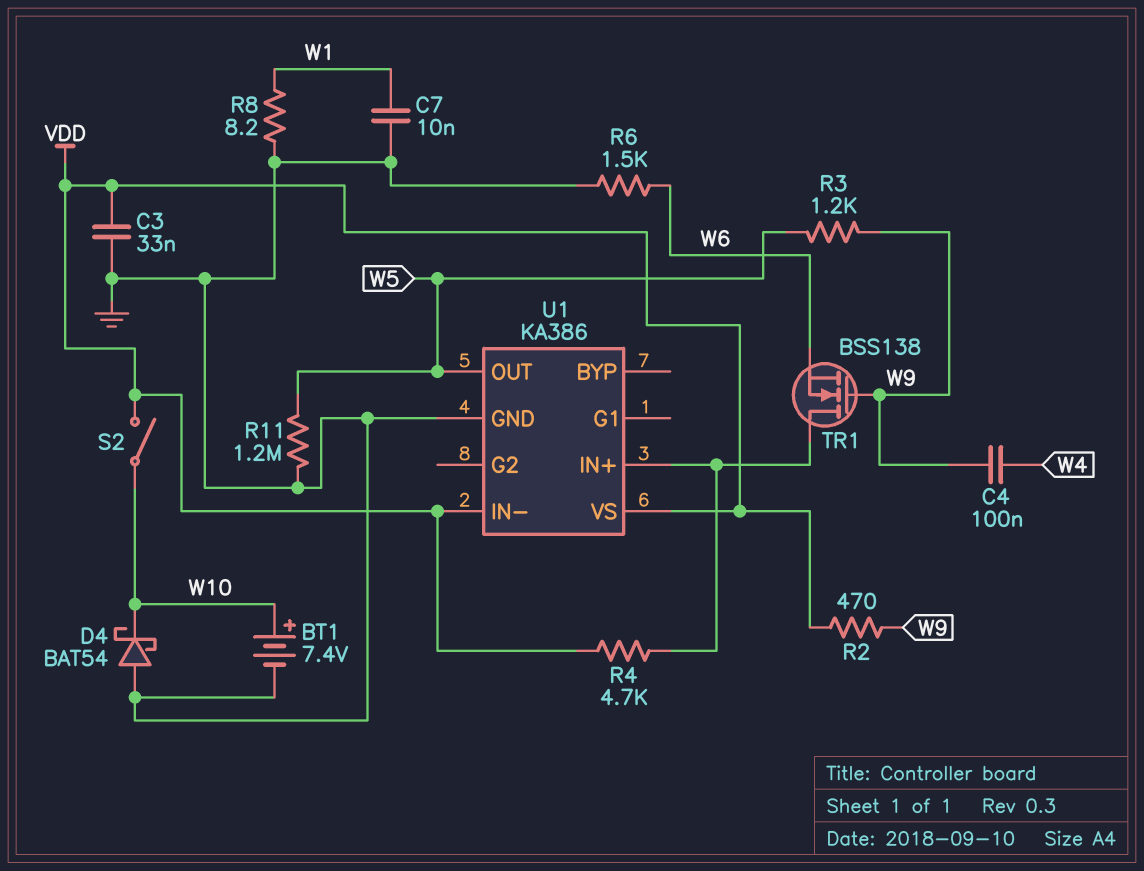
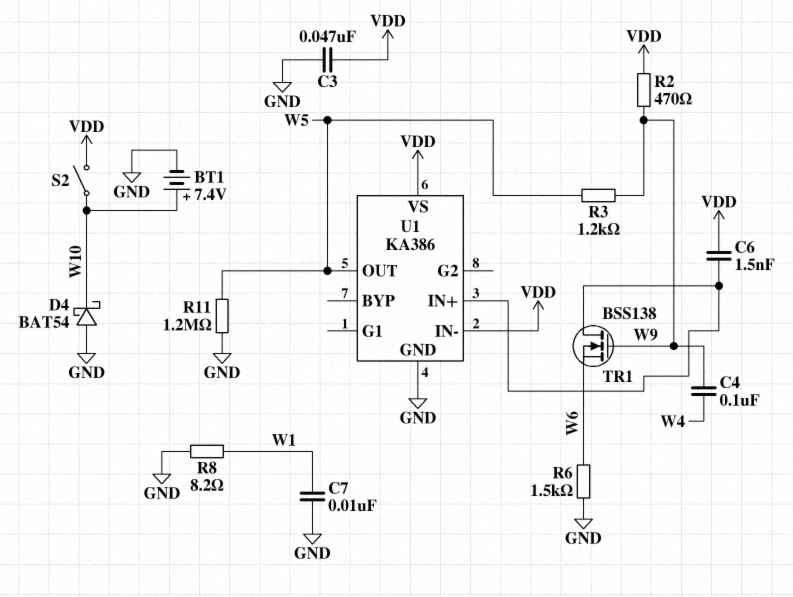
C3: 33nF (GND, VDD) -> 47nF (GND, VDD)
C6: none -> 1.5nF (U1/IN+, VDD)
R4: 4.7k (U1/IN+, VDD) -> none

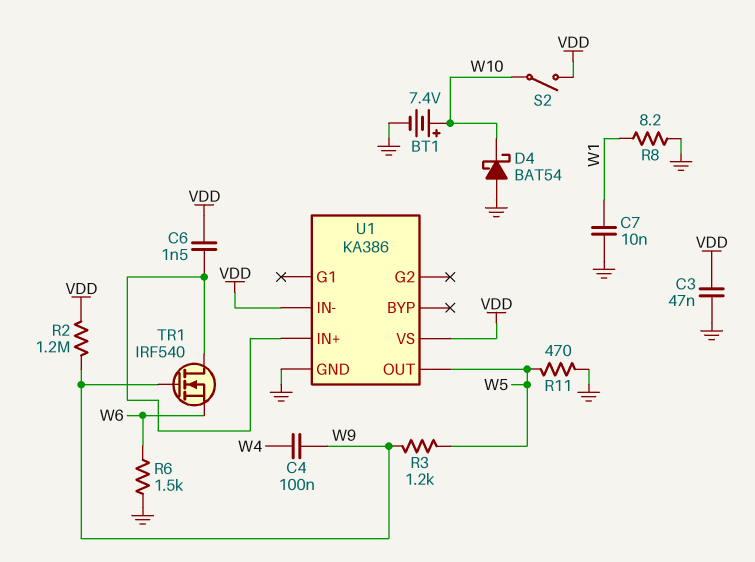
R2: 470 (VDD, W9) -> 1.2M (VDD, W9)
R11: 1.2M (GND, W5) -> 470 (GND, W5)
TR1: NMOS BSS138 (G W9, D U1/IN+, S W6) -> NMOS IRF540 (G W9, D U1/IN+, S W6)

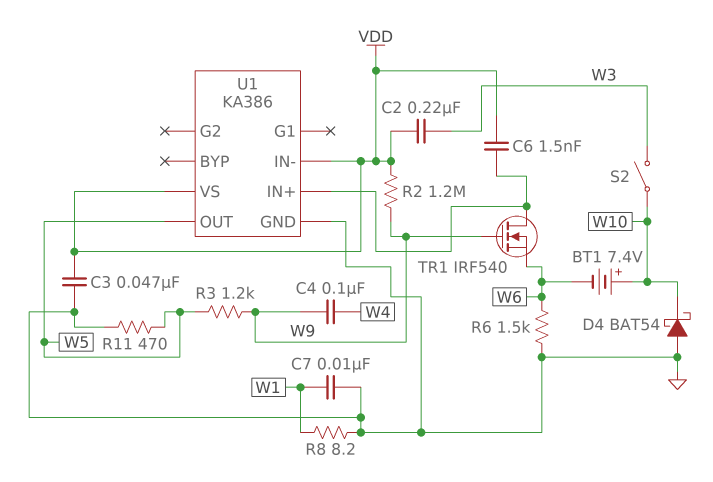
BT1: 7.4V (plus W10, minus GND) -> 7.4V (plus W10, minus W6)
C2: none -> 220nF (VDD, W3)
S2: switch (VDD, W10) -> switch (W3, W10)

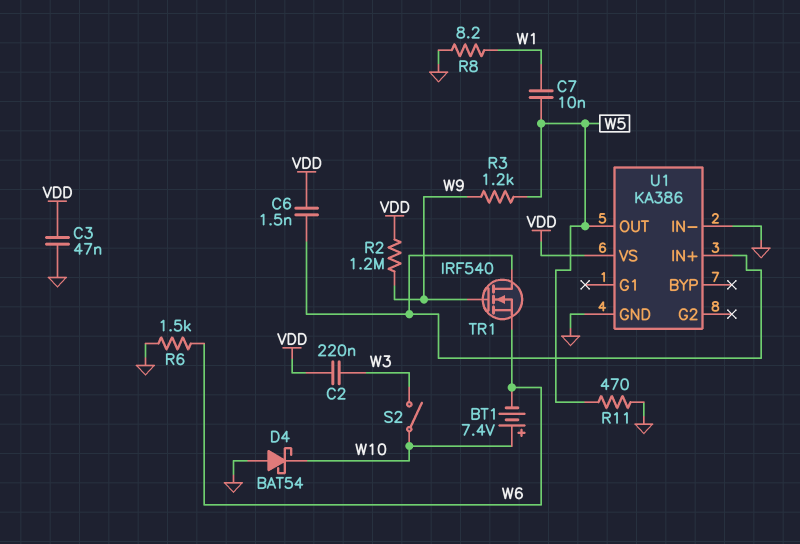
C4: 100nF (W4, W9) -> none
C7: 10nF (GND, W1) -> 10nF (W1, W5)
U1 pin IN-: VDD -> GND

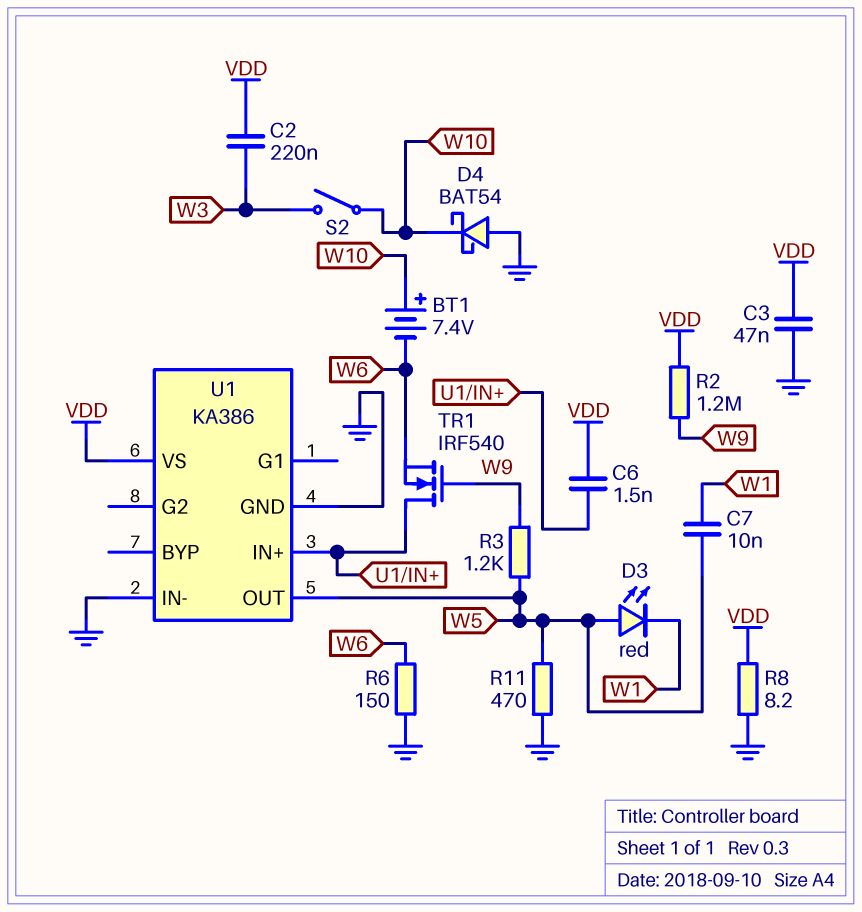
D3: none -> LED red (A W5, K W1)
R6: 1.5k (GND, W6) -> 150 (GND, W6)
R8: 8.2 (GND, W1) -> 8.2 (GND, VDD)

